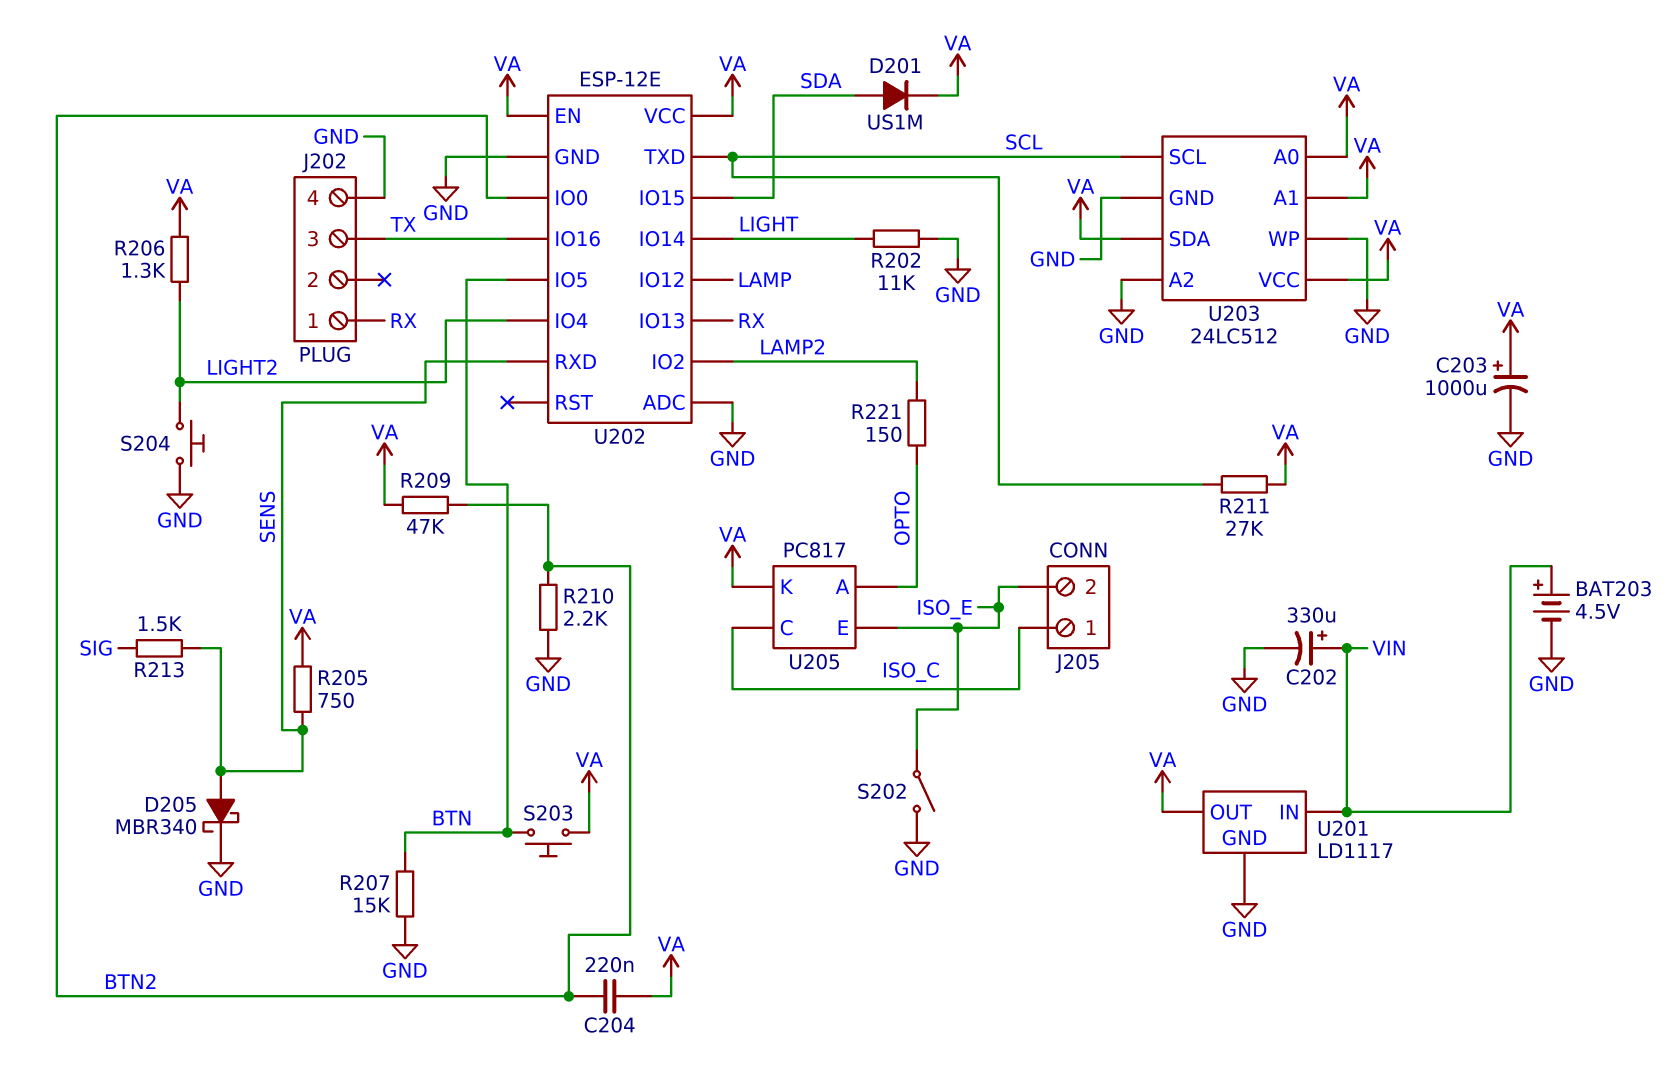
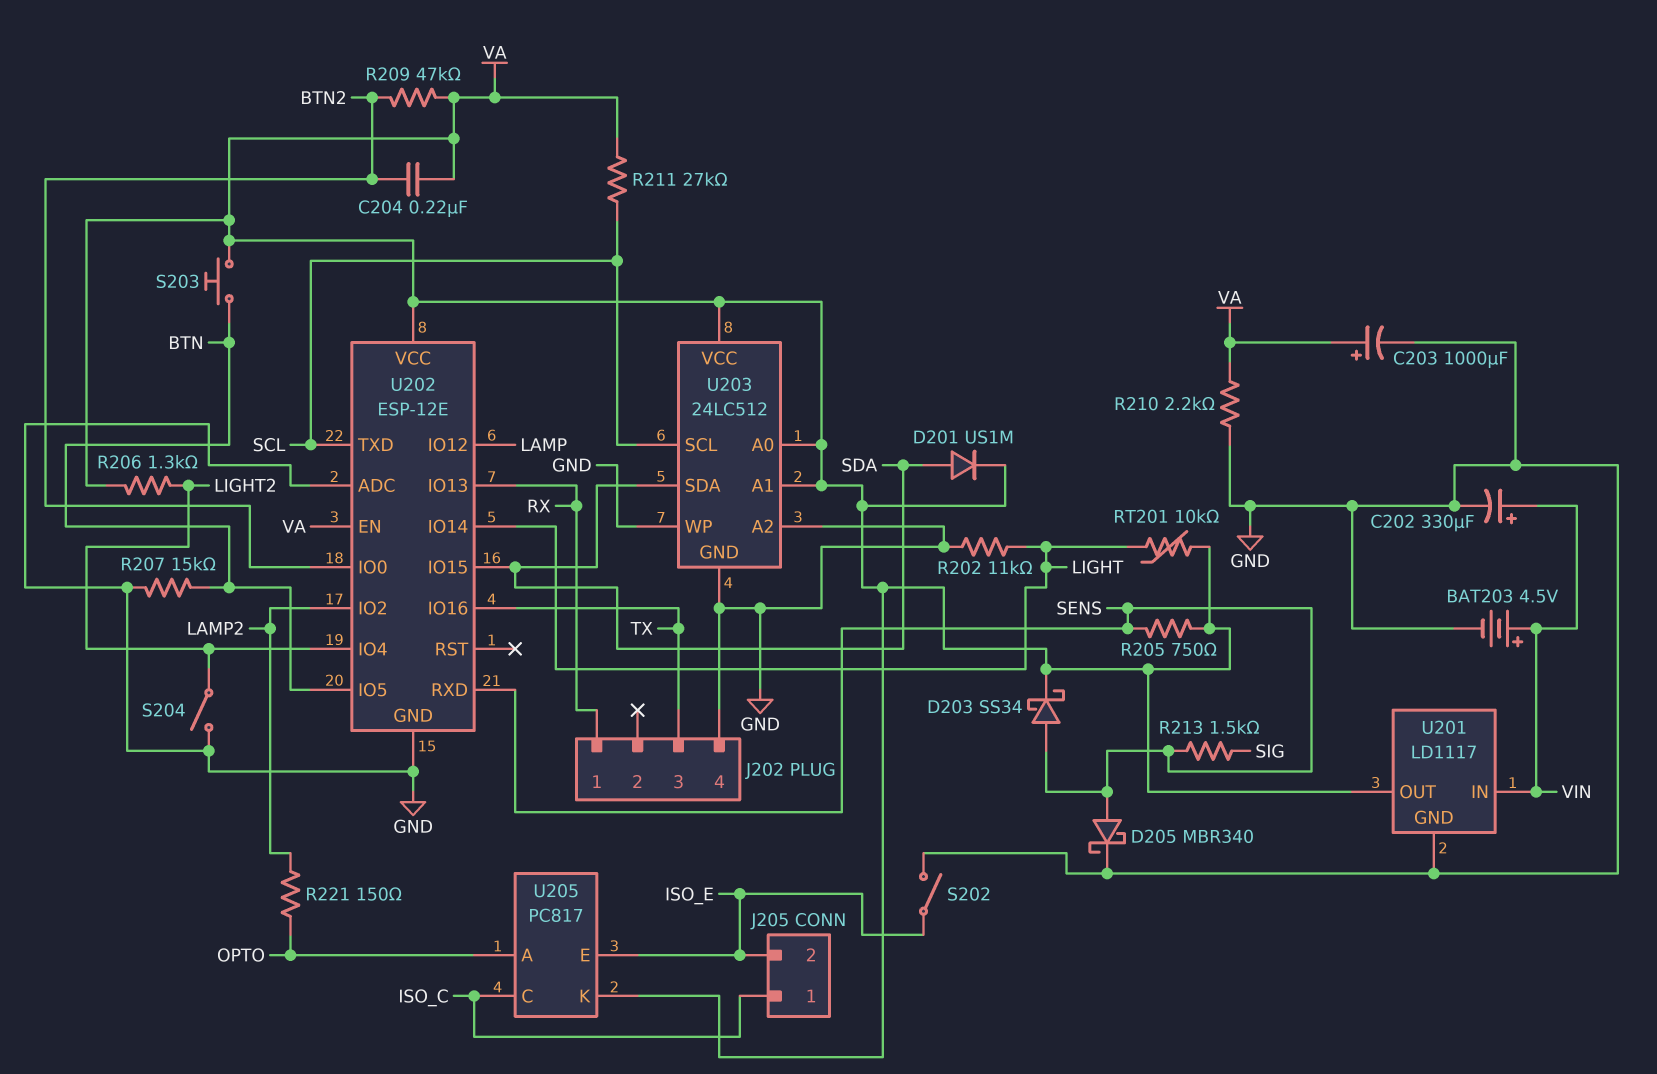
D203: none -> schottky SS34 (A SENS, K VA)
R210: 2.2k (BTN2, GND) -> 2.2k (GND, VA)
RT201: none -> 10k (LIGHT, VA)
S204: button (GND, LIGHT2) -> switch (GND, LIGHT2)
U203 pin SDA: VA -> SDA

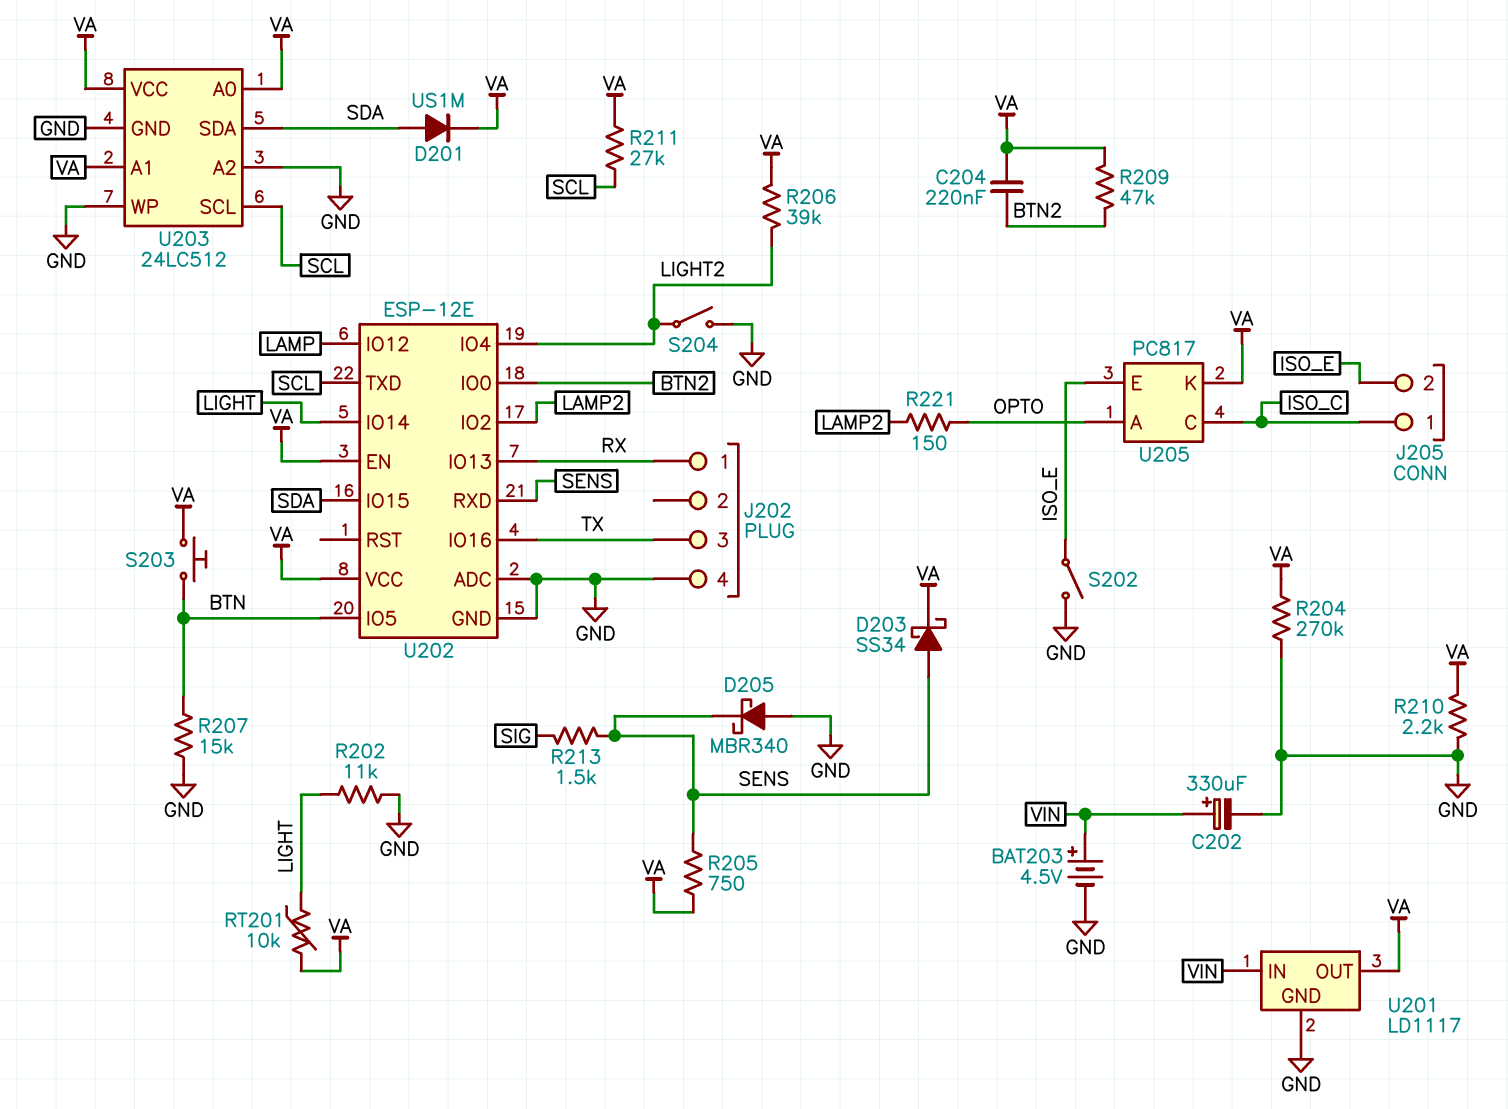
C203: 1000uF (plus VA, minus GND) -> none
D205: schottky MBR340 (A SENS, K GND) -> schottky MBR340 (A GND, K SENS)
R204: none -> 270k (GND, VA)
R206: 1.3k (LIGHT2, VA) -> 39k (LIGHT2, VA)

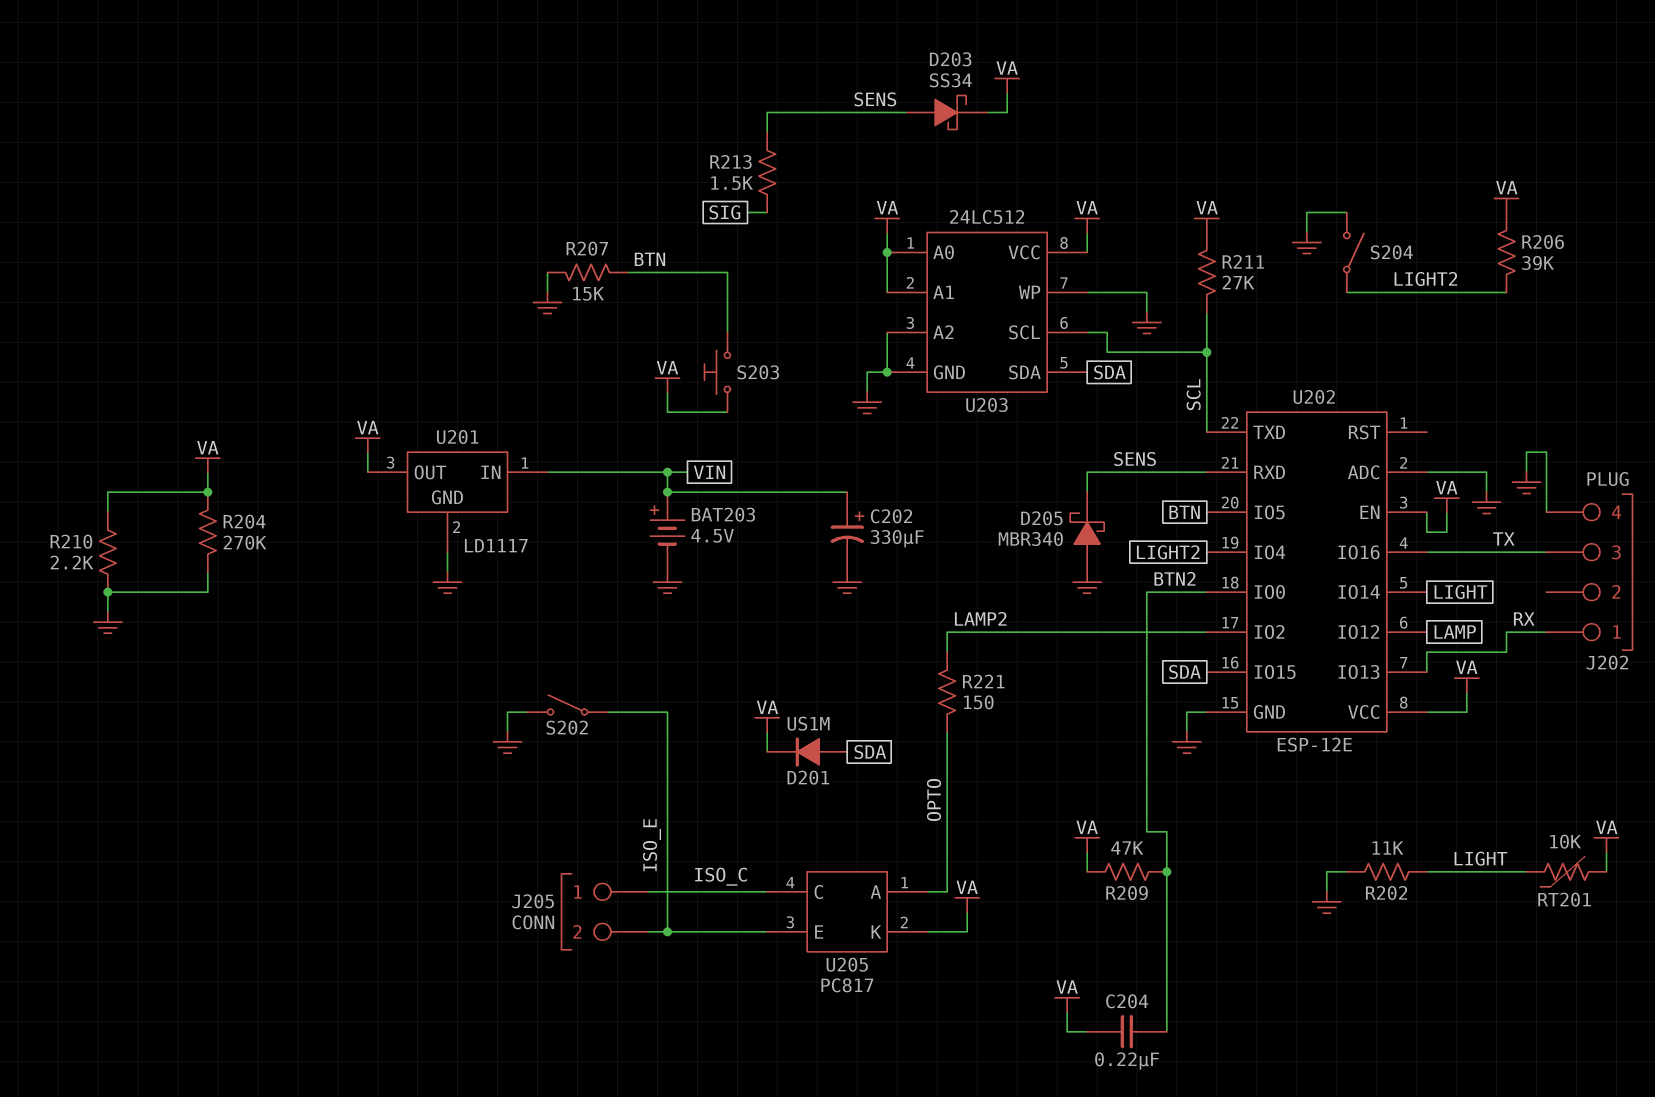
R205: 750 (SENS, VA) -> none

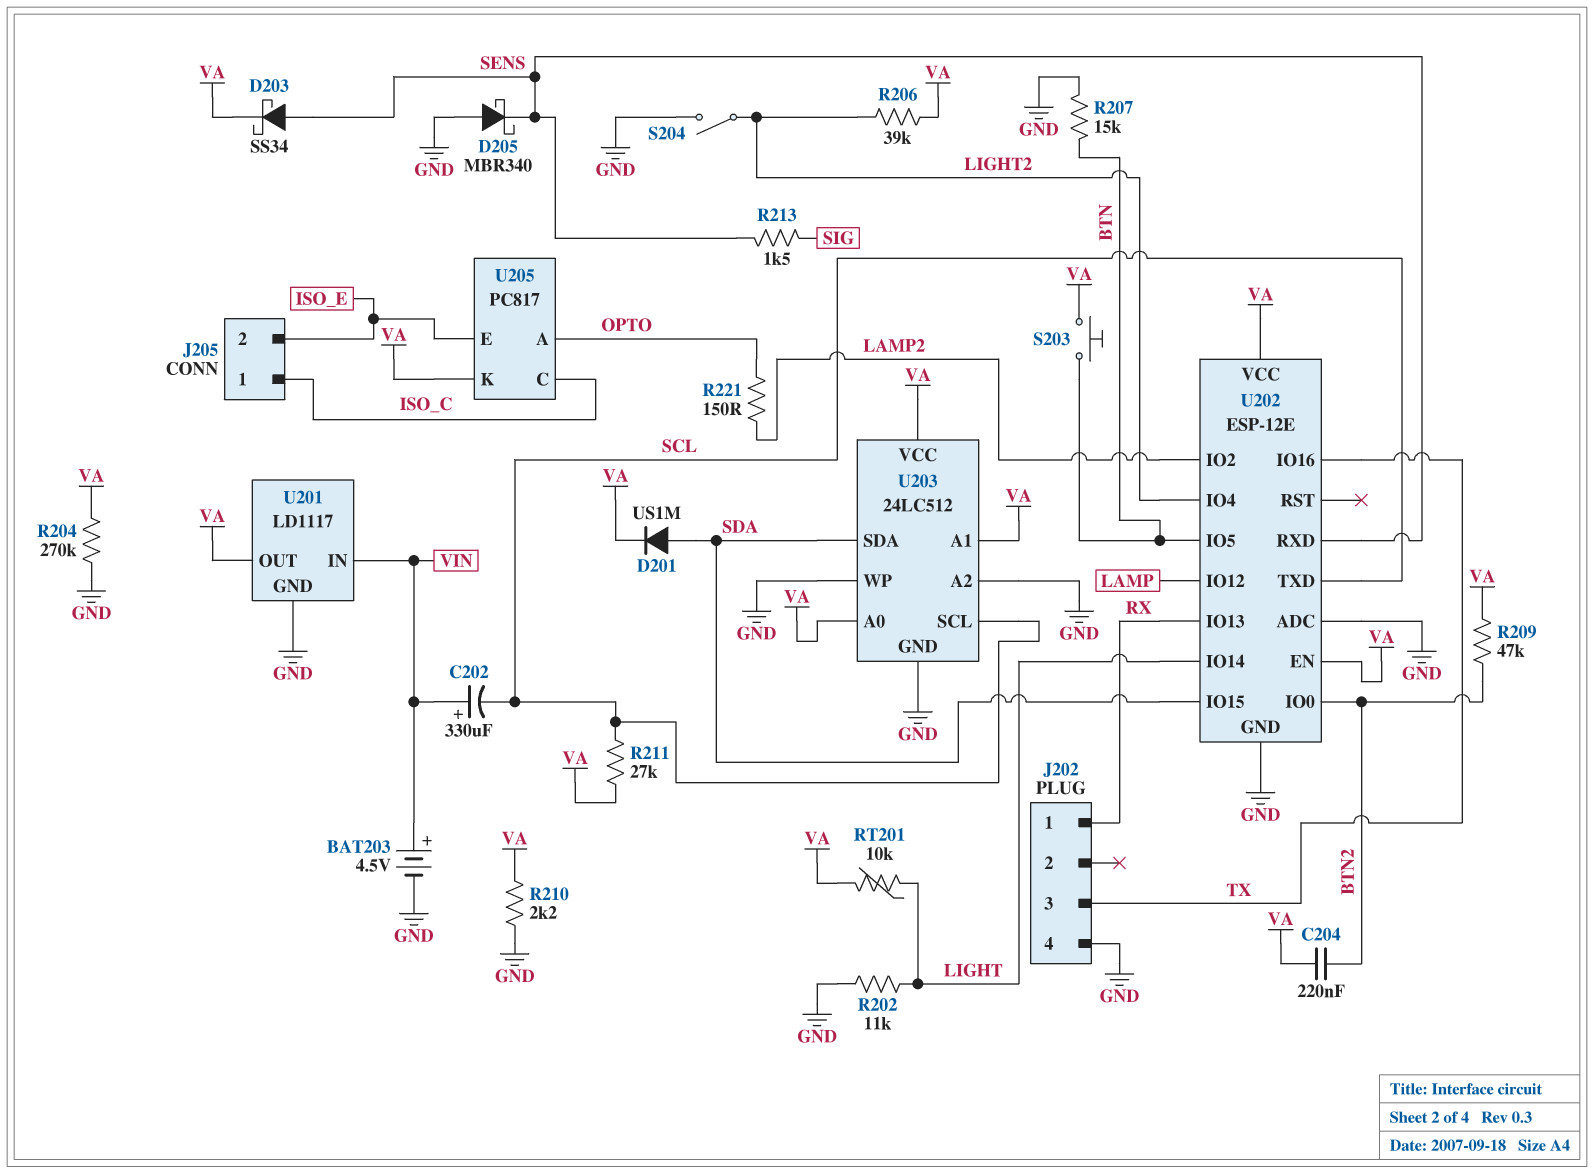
C202: 330uF (plus VIN, minus GND) -> 330uF (plus VIN, minus SCL)
S202: switch (GND, ISO_E) -> none

